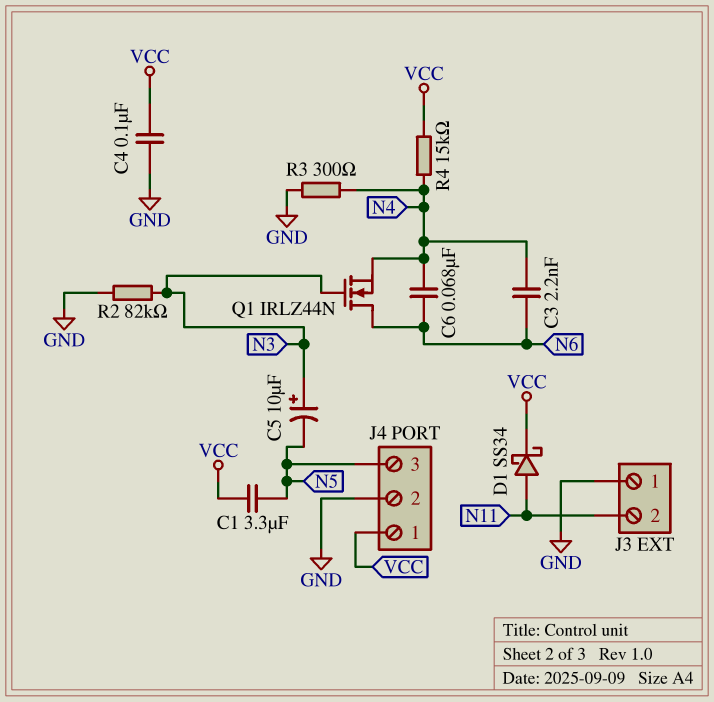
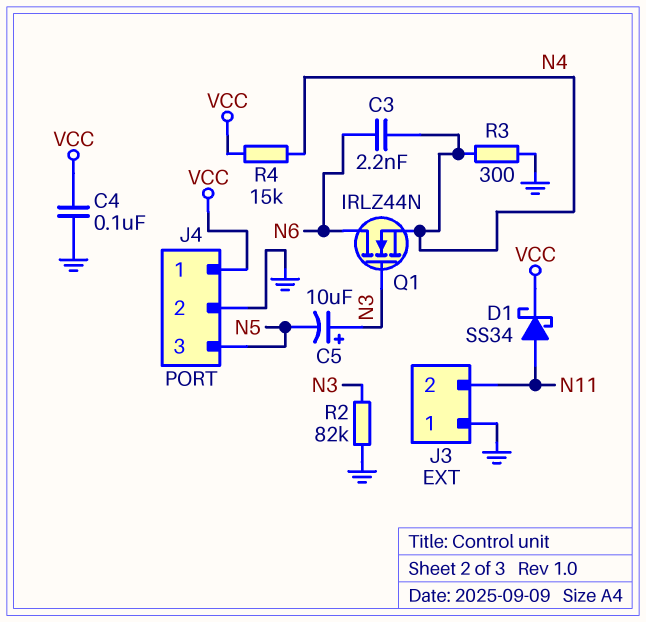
C1: 3.3uF (N5, VCC) -> none
C6: 68nF (N4, N6) -> none

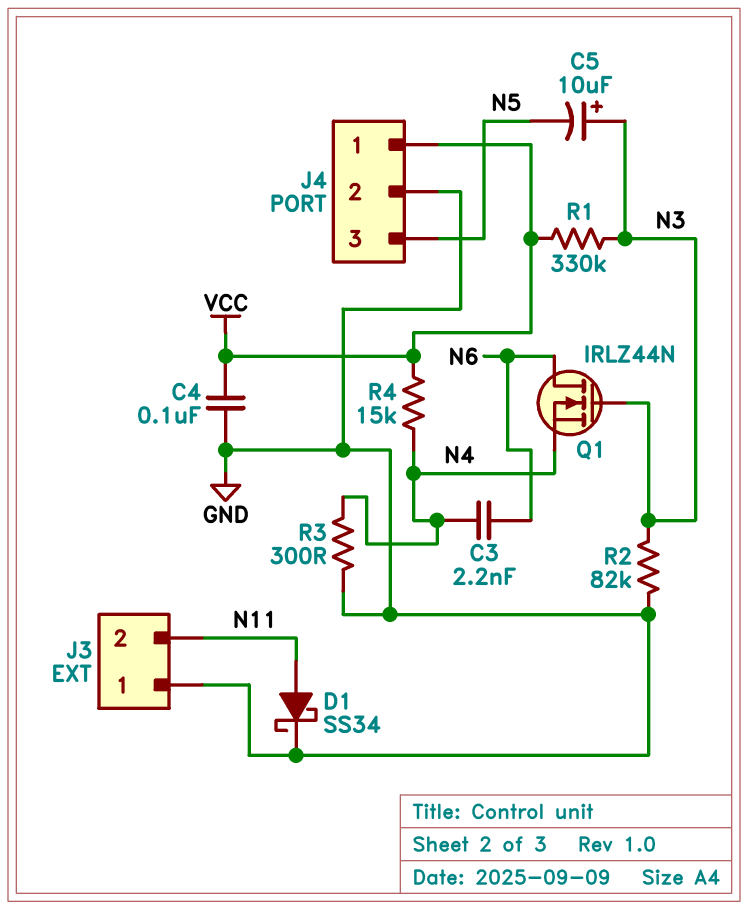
D1: schottky SS34 (A N11, K VCC) -> schottky SS34 (A N11, K GND)
R1: none -> 330k (N3, VCC)

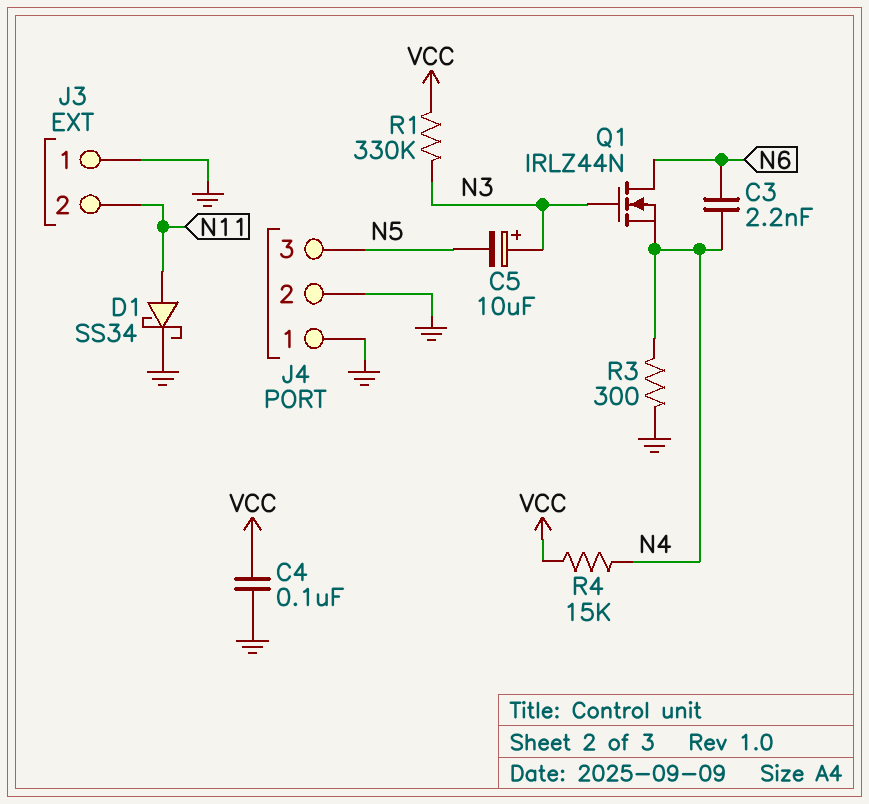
J4 pin 1: VCC -> GND
R2: 82k (GND, N3) -> none

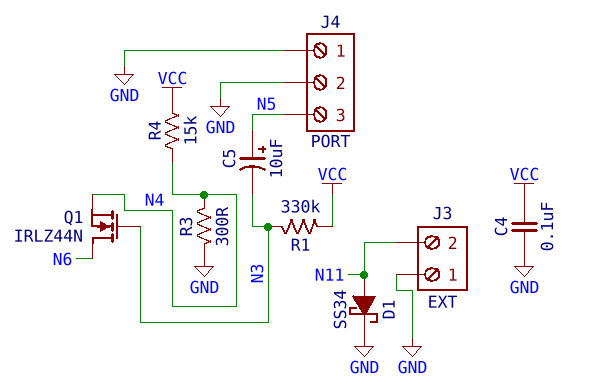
C3: 2.2nF (N4, N6) -> none
C5: 10uF (plus N3, minus N5) -> 10uF (plus N5, minus N3)

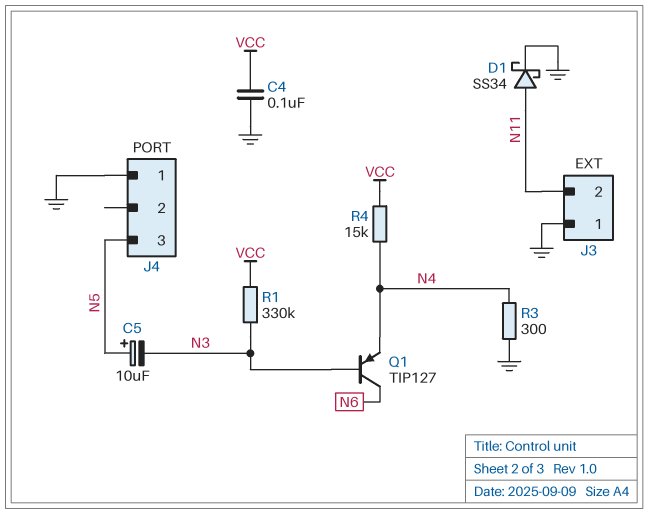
J4 pin 2: GND -> none
Q1: NMOS IRLZ44N (G N3, D N6, S N4) -> PNP TIP127 (B N3, C N6, E N4)

